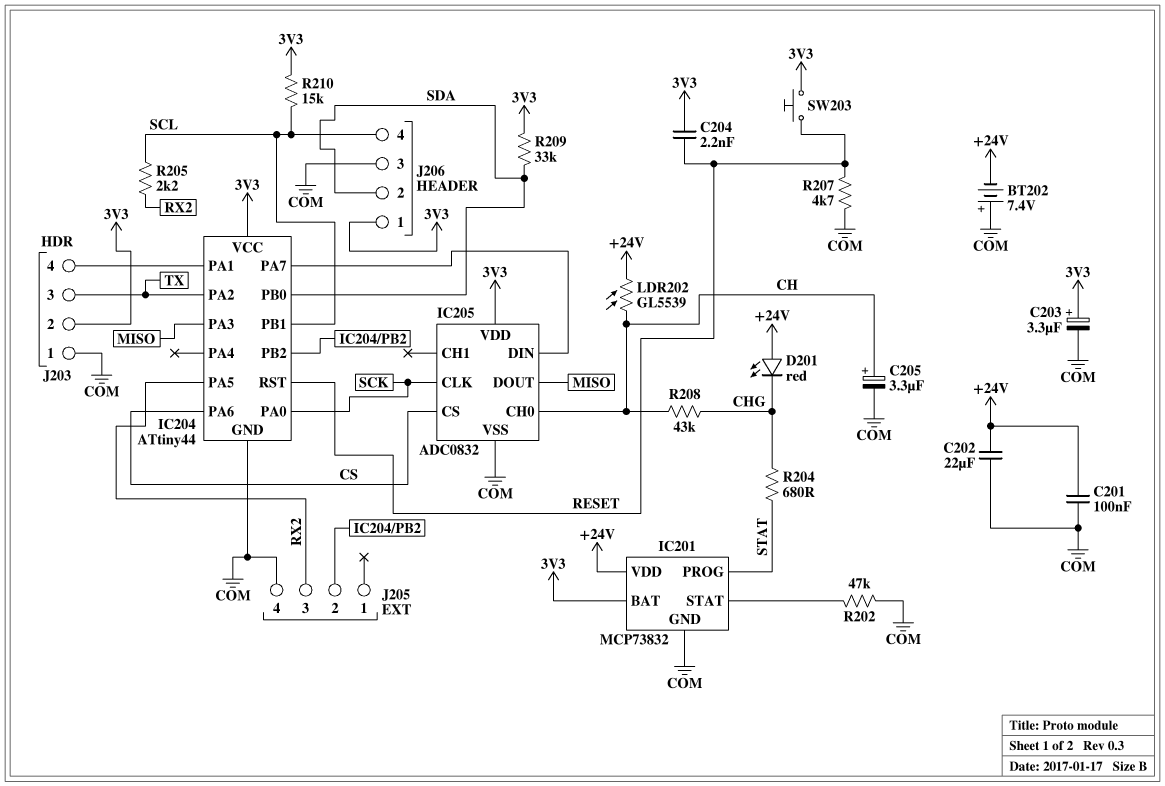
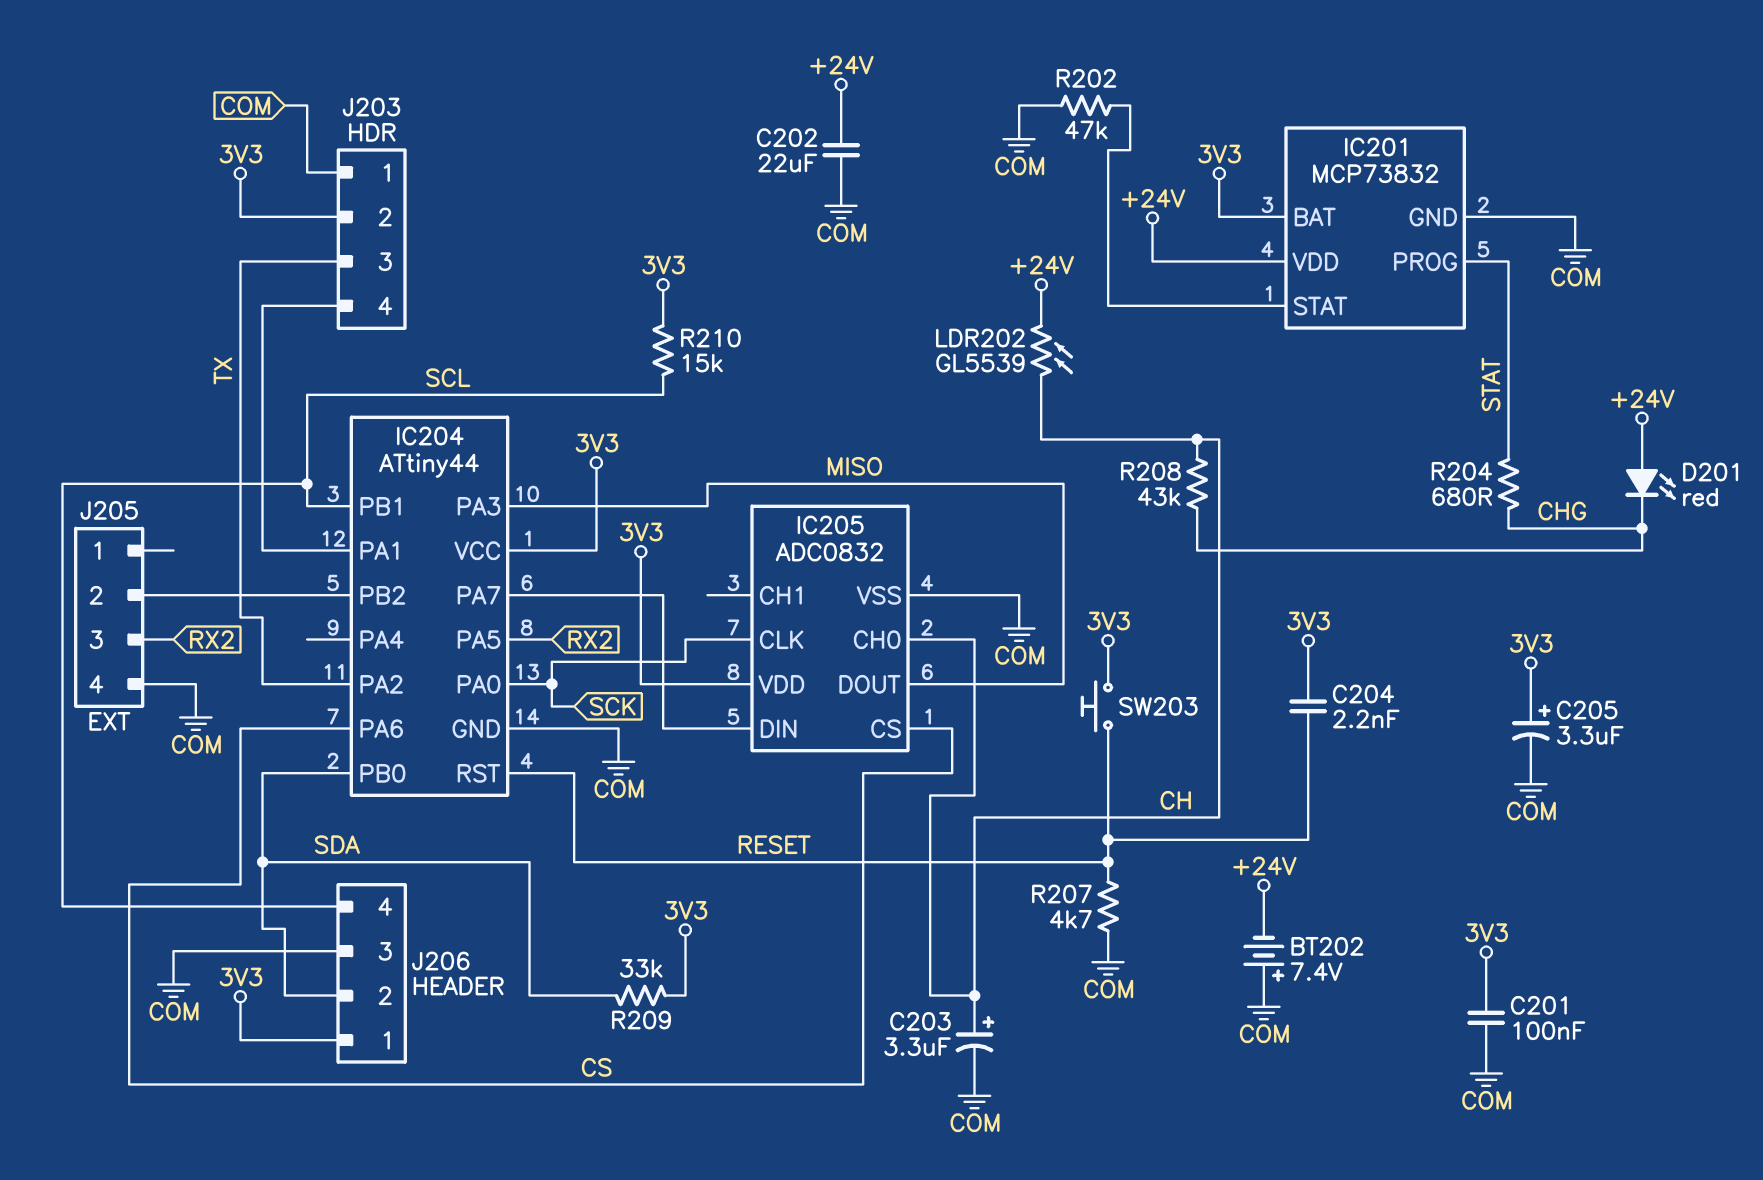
C201: 100nF (+24V, COM) -> 100nF (3V3, COM)
C203: 3.3uF (plus 3V3, minus COM) -> 3.3uF (plus CH, minus COM)
C205: 3.3uF (plus CH, minus COM) -> 3.3uF (plus 3V3, minus COM)
R205: 2.2k (RX2, SCL) -> none

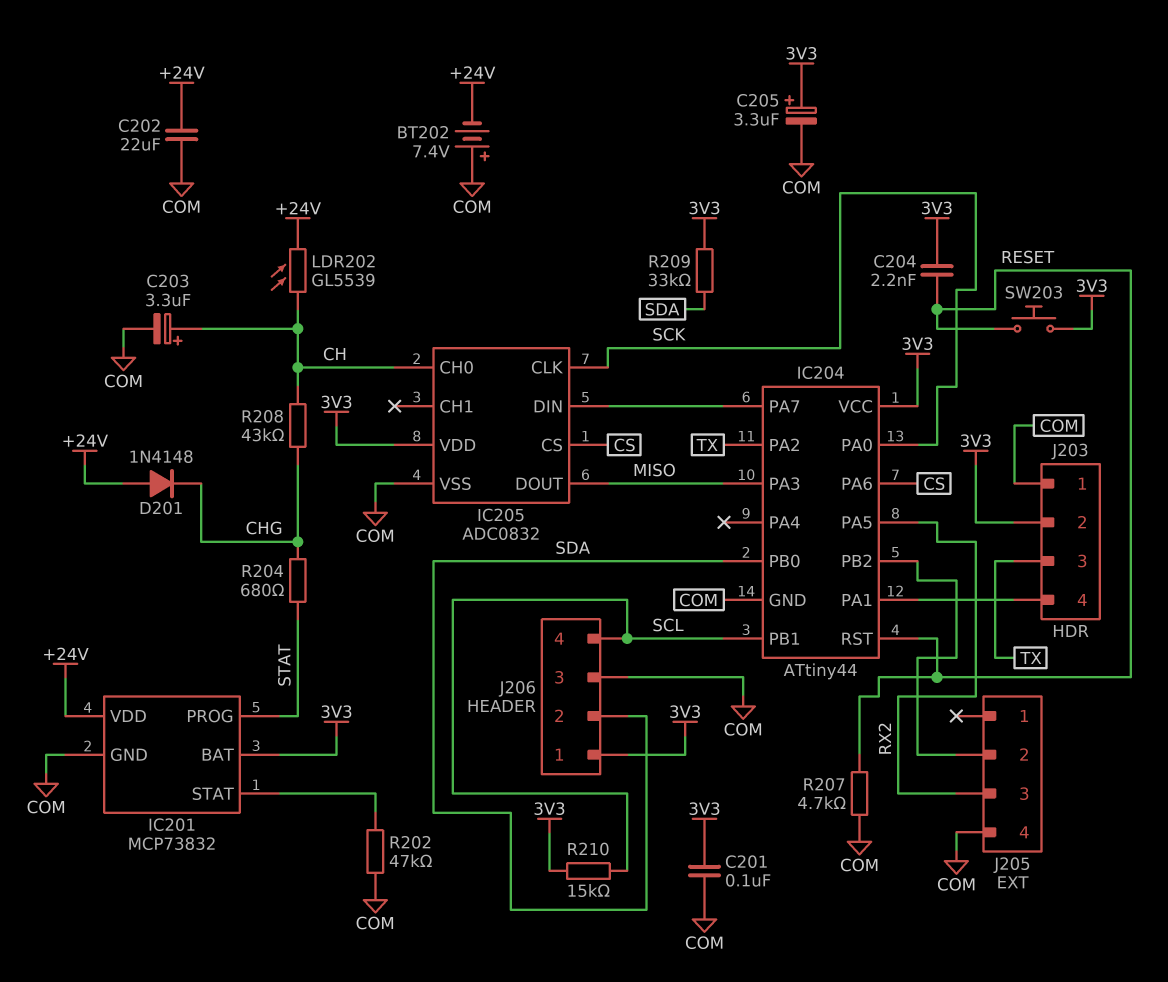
D201: LED red (A +24V, K CHG) -> diode 1N4148 (A +24V, K CHG)

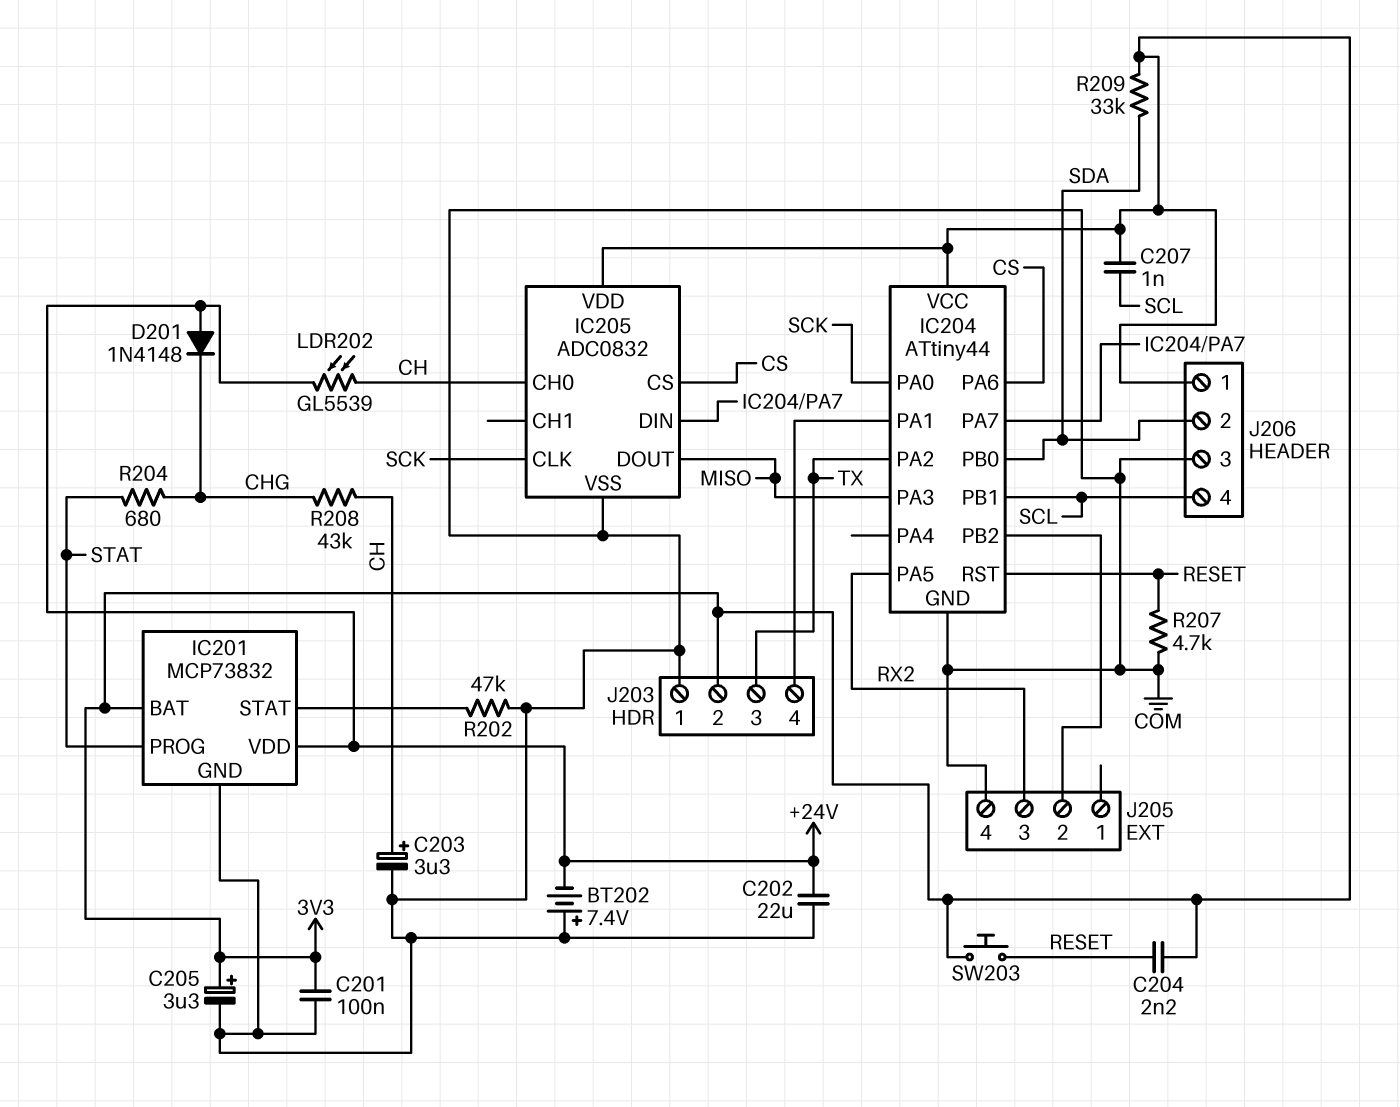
C207: none -> 1nF (3V3, SCL)
R210: 15k (3V3, SCL) -> none

